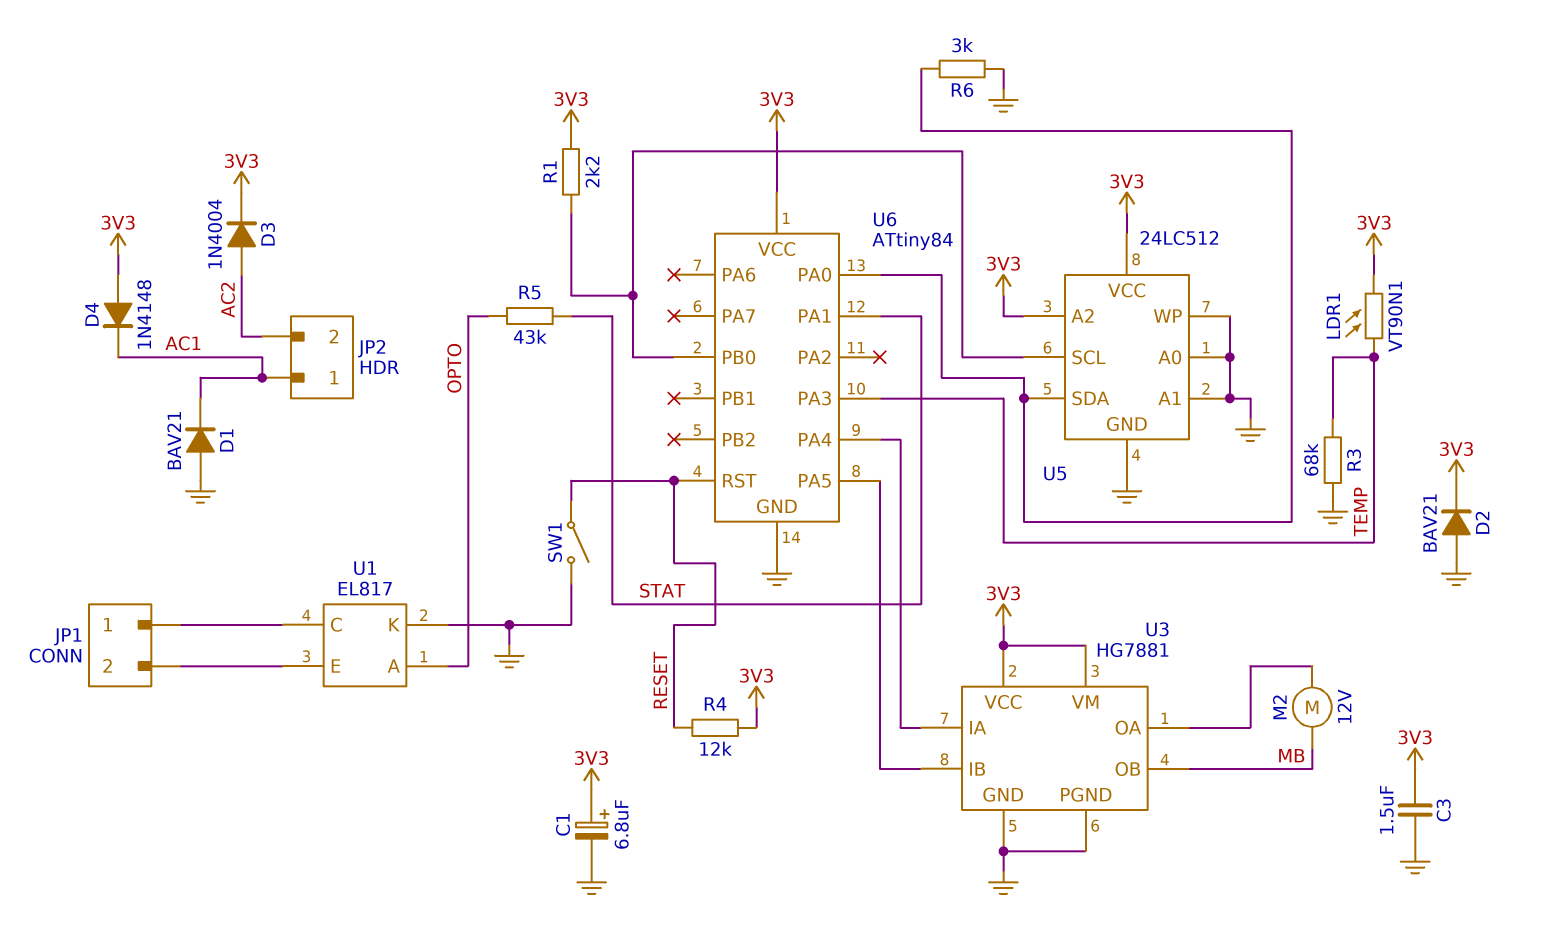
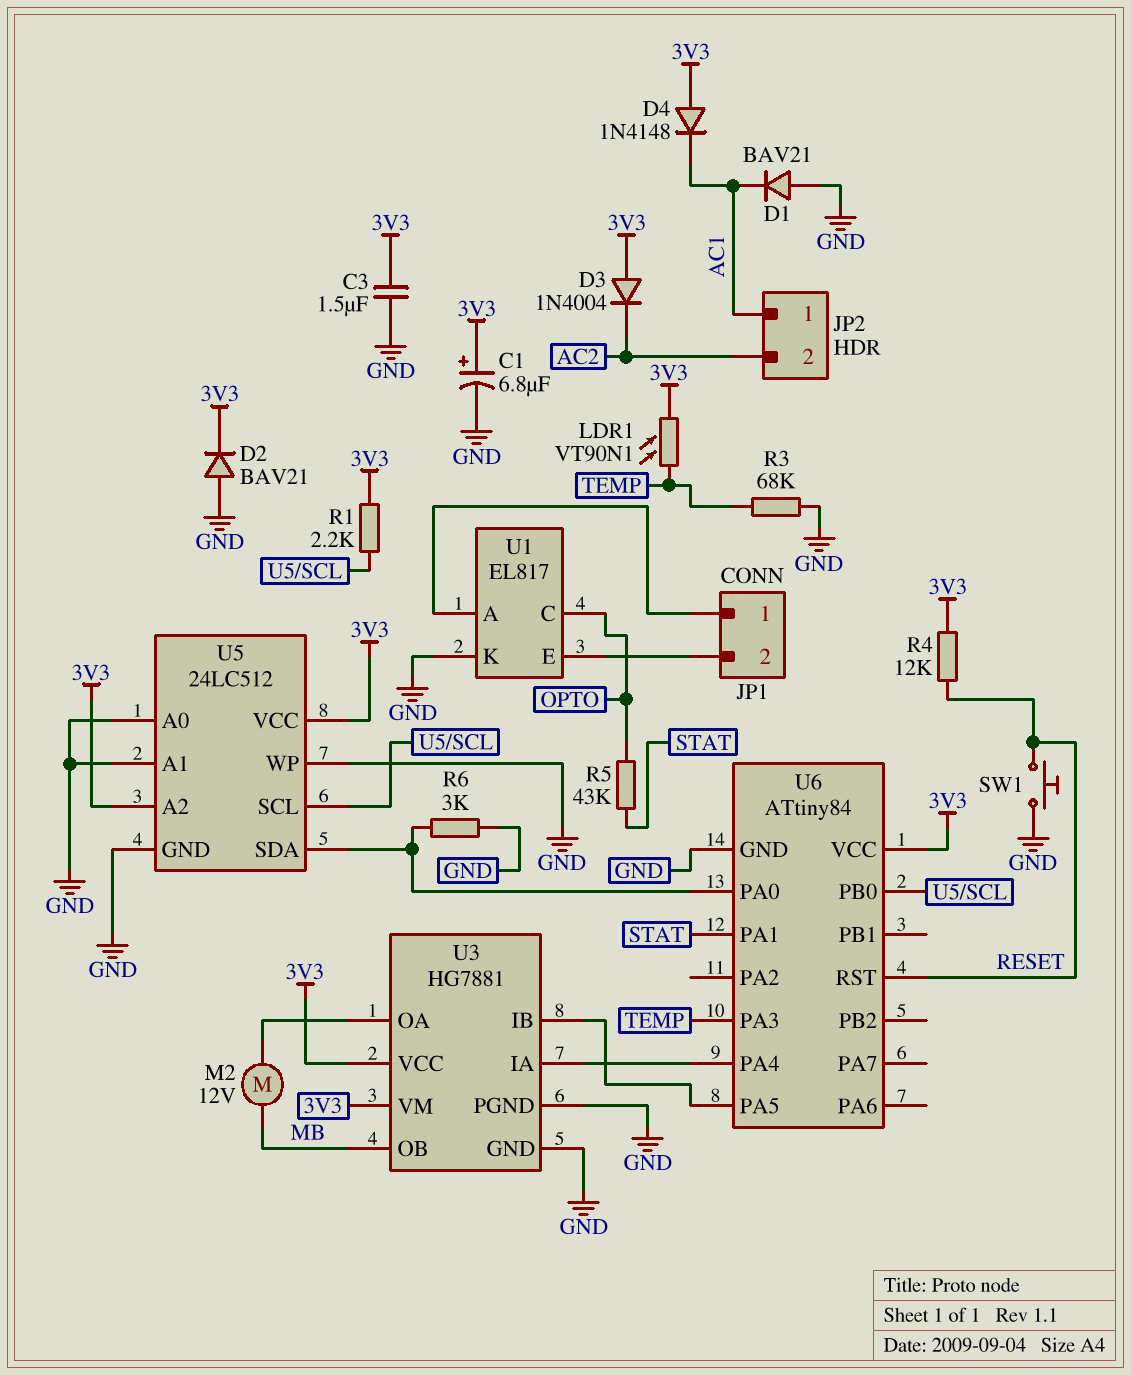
D3: diode 1N4004 (A AC2, K 3V3) -> diode 1N4004 (A 3V3, K AC2)
SW1: switch (GND, RESET) -> button (GND, RESET)
U1 pin A: OPTO -> JP1/1
U1 pin C: JP1/1 -> OPTO

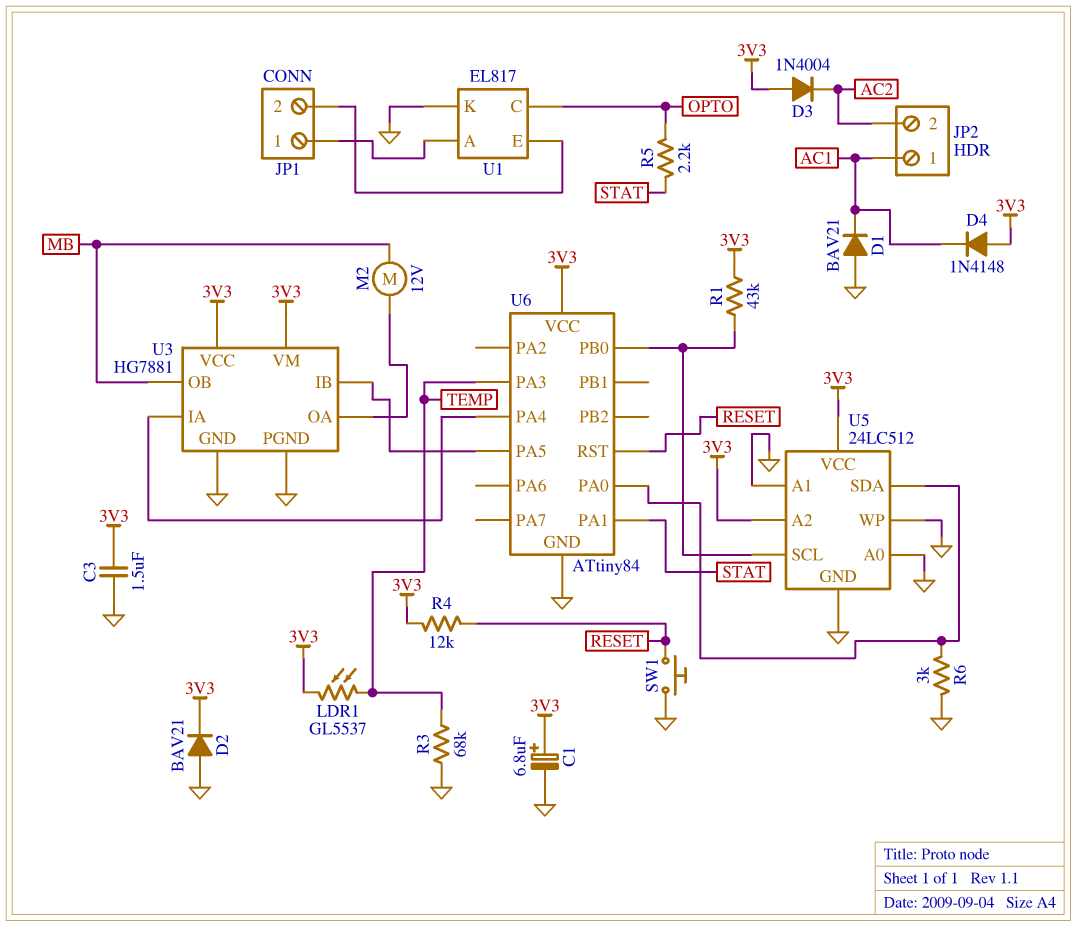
LDR1: VT90N1 (3V3, TEMP) -> GL5537 (3V3, TEMP)
R1: 2.2k (3V3, U5/SCL) -> 43k (3V3, U5/SCL)
R5: 43k (OPTO, STAT) -> 2.2k (OPTO, STAT)

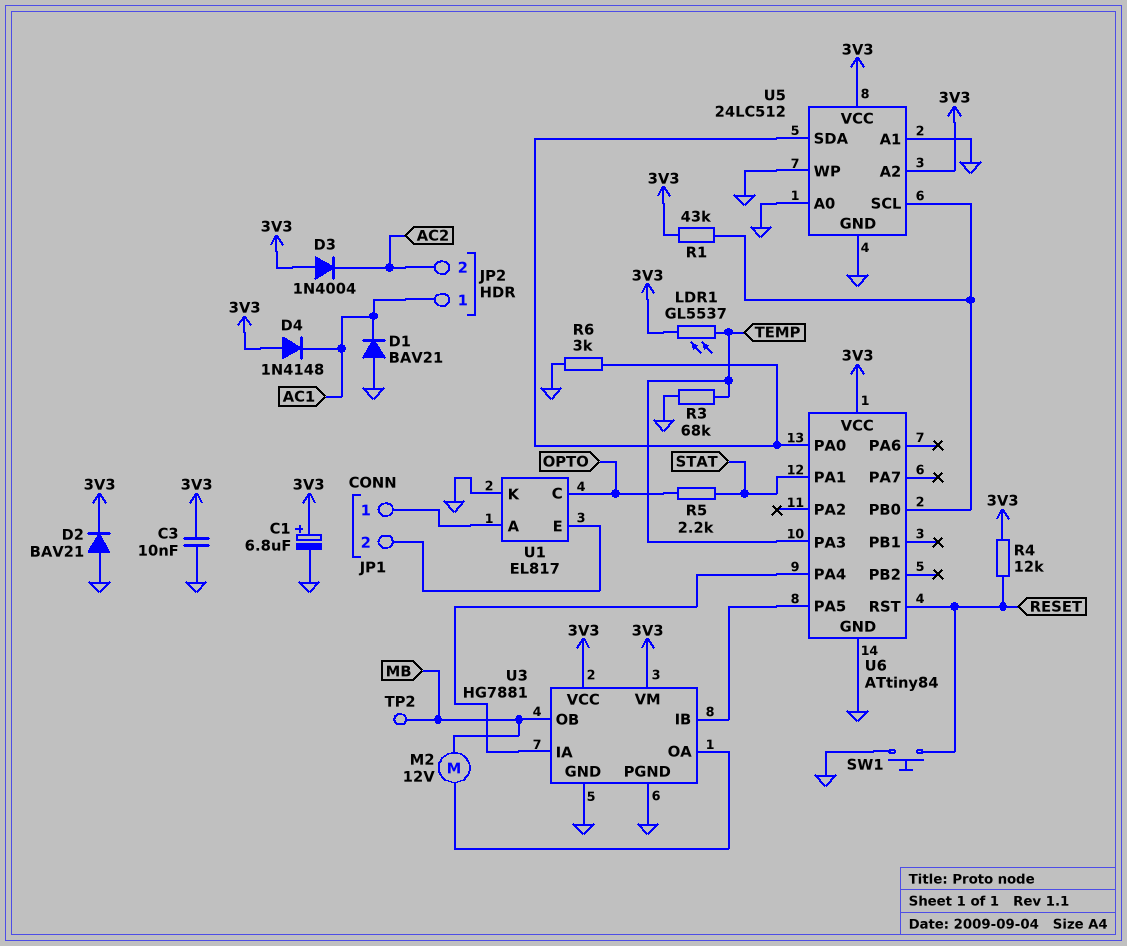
C3: 1.5uF (3V3, GND) -> 10nF (3V3, GND)
TP2: none -> test point (MB)

